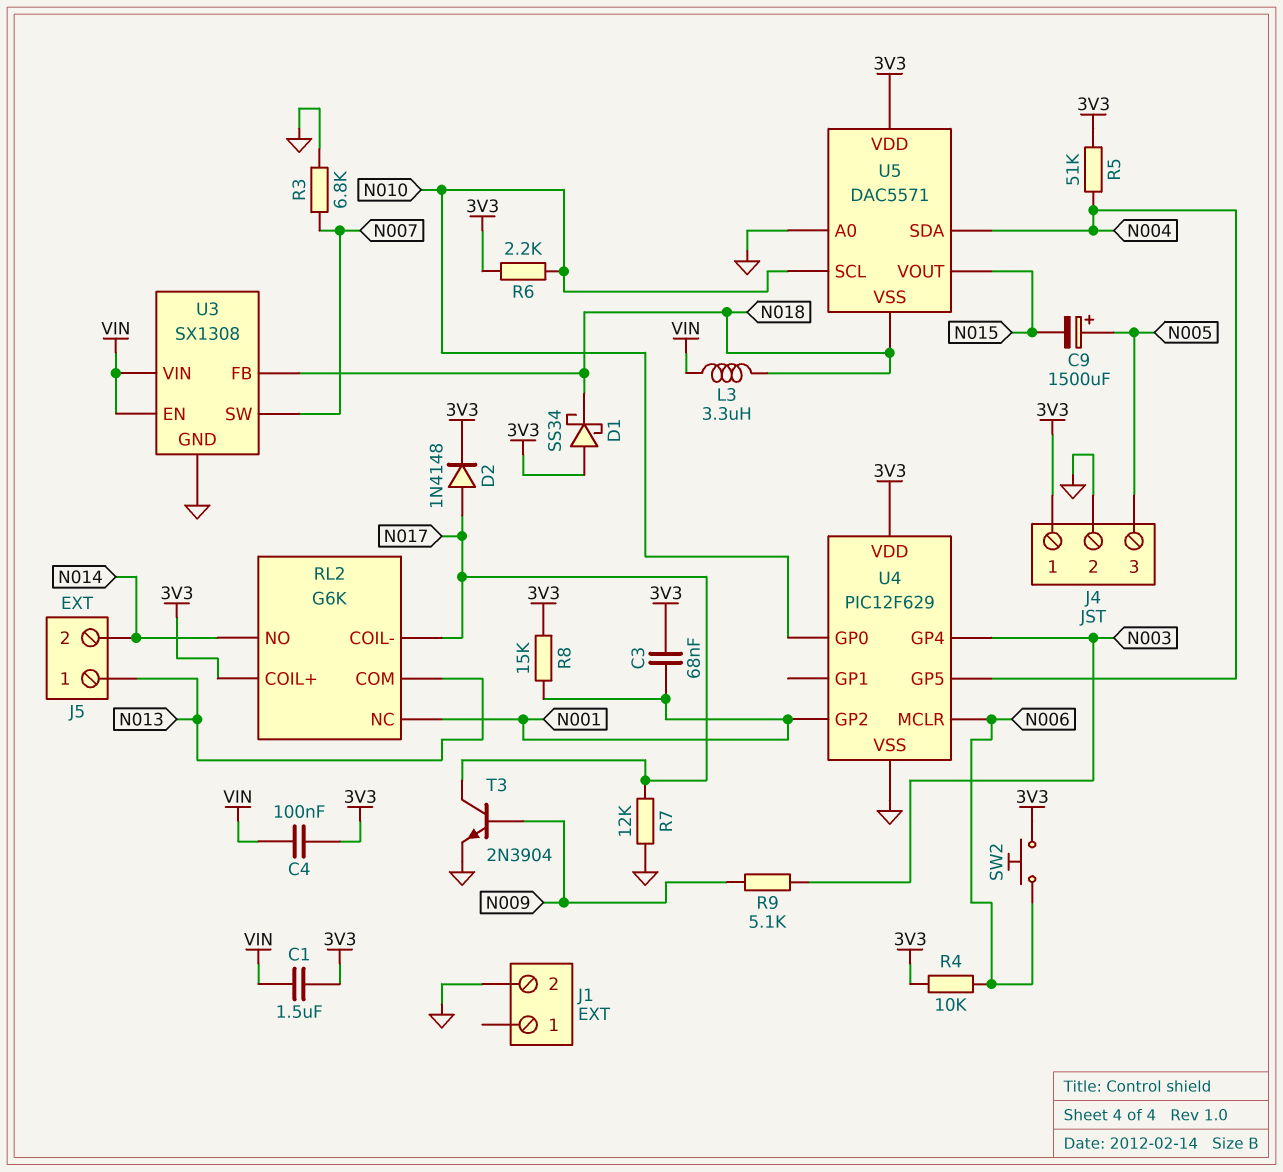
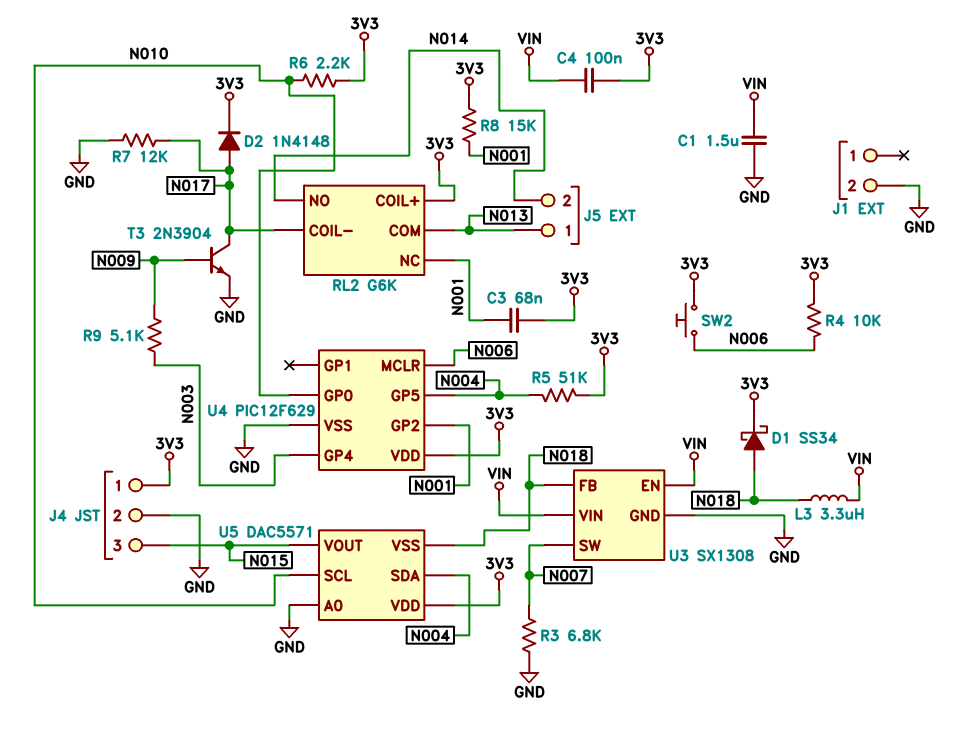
C1: 1.5uF (3V3, VIN) -> 1.5uF (GND, VIN)
C9: 1500uF (plus N005, minus N015) -> none
D1: schottky SS34 (A 3V3, K N018) -> schottky SS34 (A N018, K 3V3)
J4 pin 3: N005 -> N015

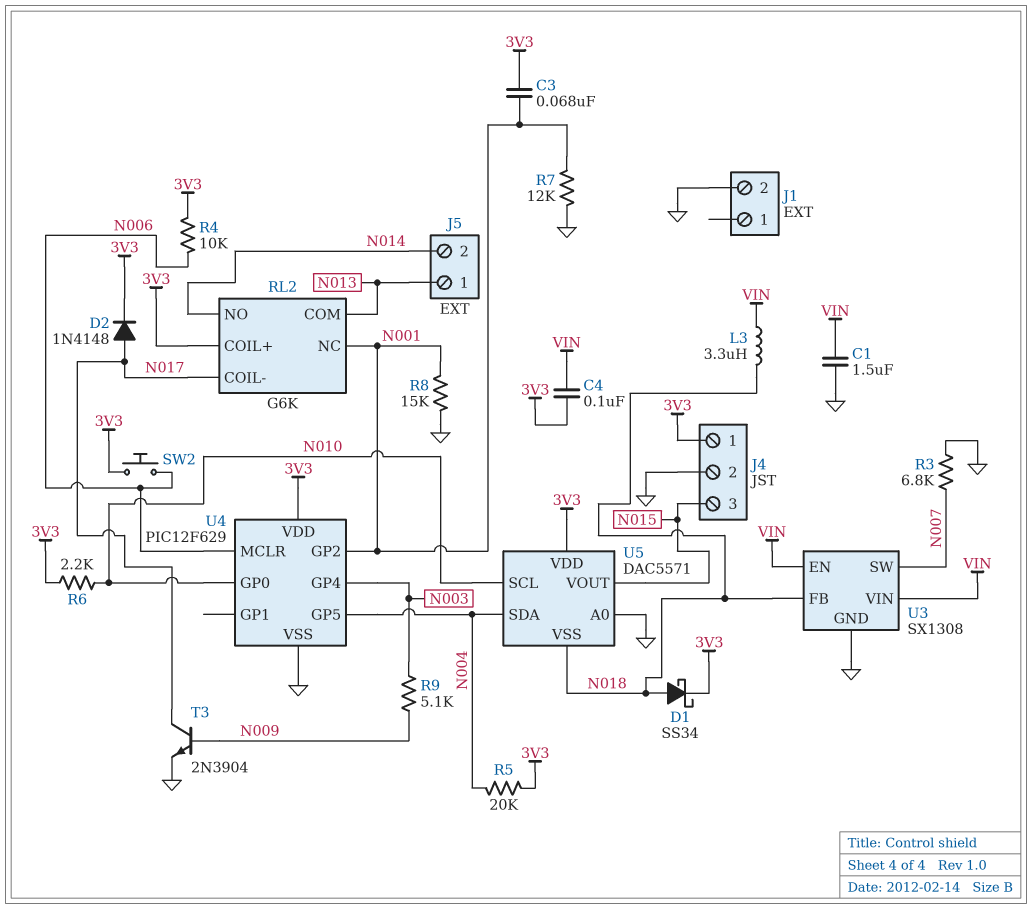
R5: 51k (3V3, N004) -> 20k (3V3, N004)
R7: 12k (GND, N017) -> 12k (GND, N001)
R8: 15k (3V3, N001) -> 15k (GND, N001)

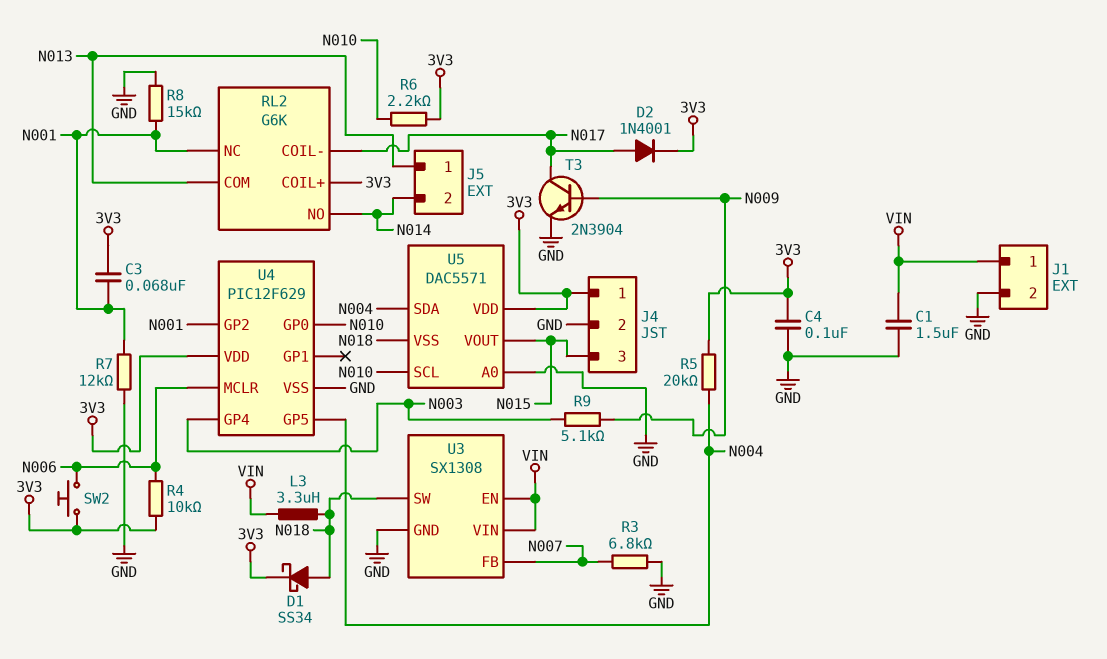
C4: 100nF (3V3, VIN) -> 100nF (3V3, GND)
D2: diode 1N4148 (A N017, K 3V3) -> diode 1N4001 (A N017, K 3V3)
J1 pin 1: none -> VIN
U3 pin FB: N018 -> N007
U3 pin SW: N007 -> N018

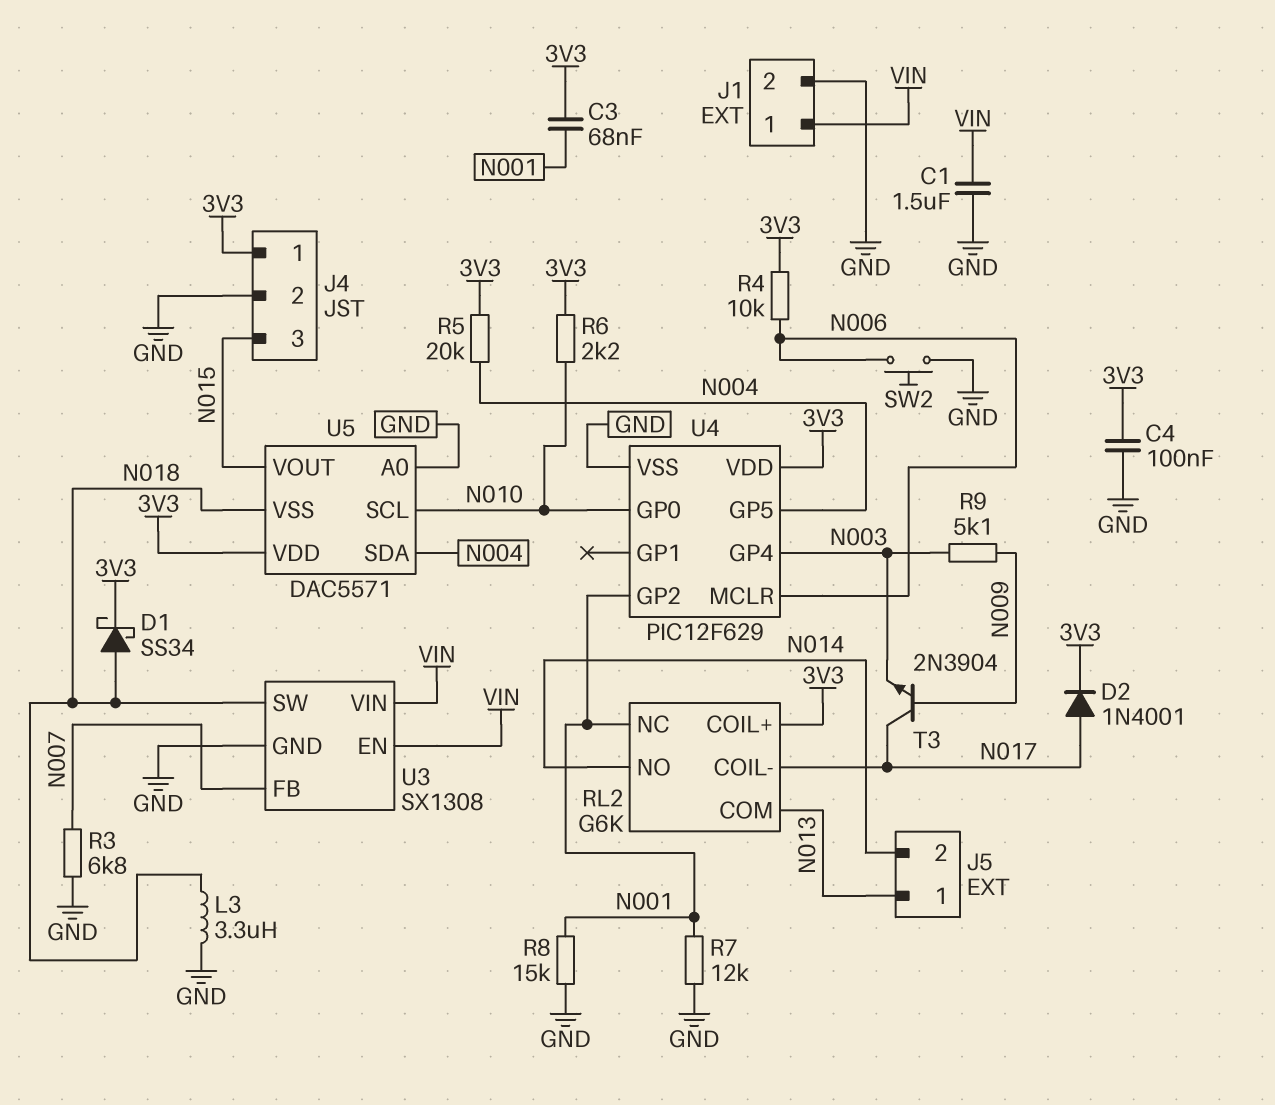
L3: 3.3uH (N018, VIN) -> 3.3uH (GND, N018)
SW2: button (3V3, N006) -> button (GND, N006)
T3: NPN 2N3904 (B N009, C N017, E GND) -> NPN 2N3904 (B N009, C N017, E N003)

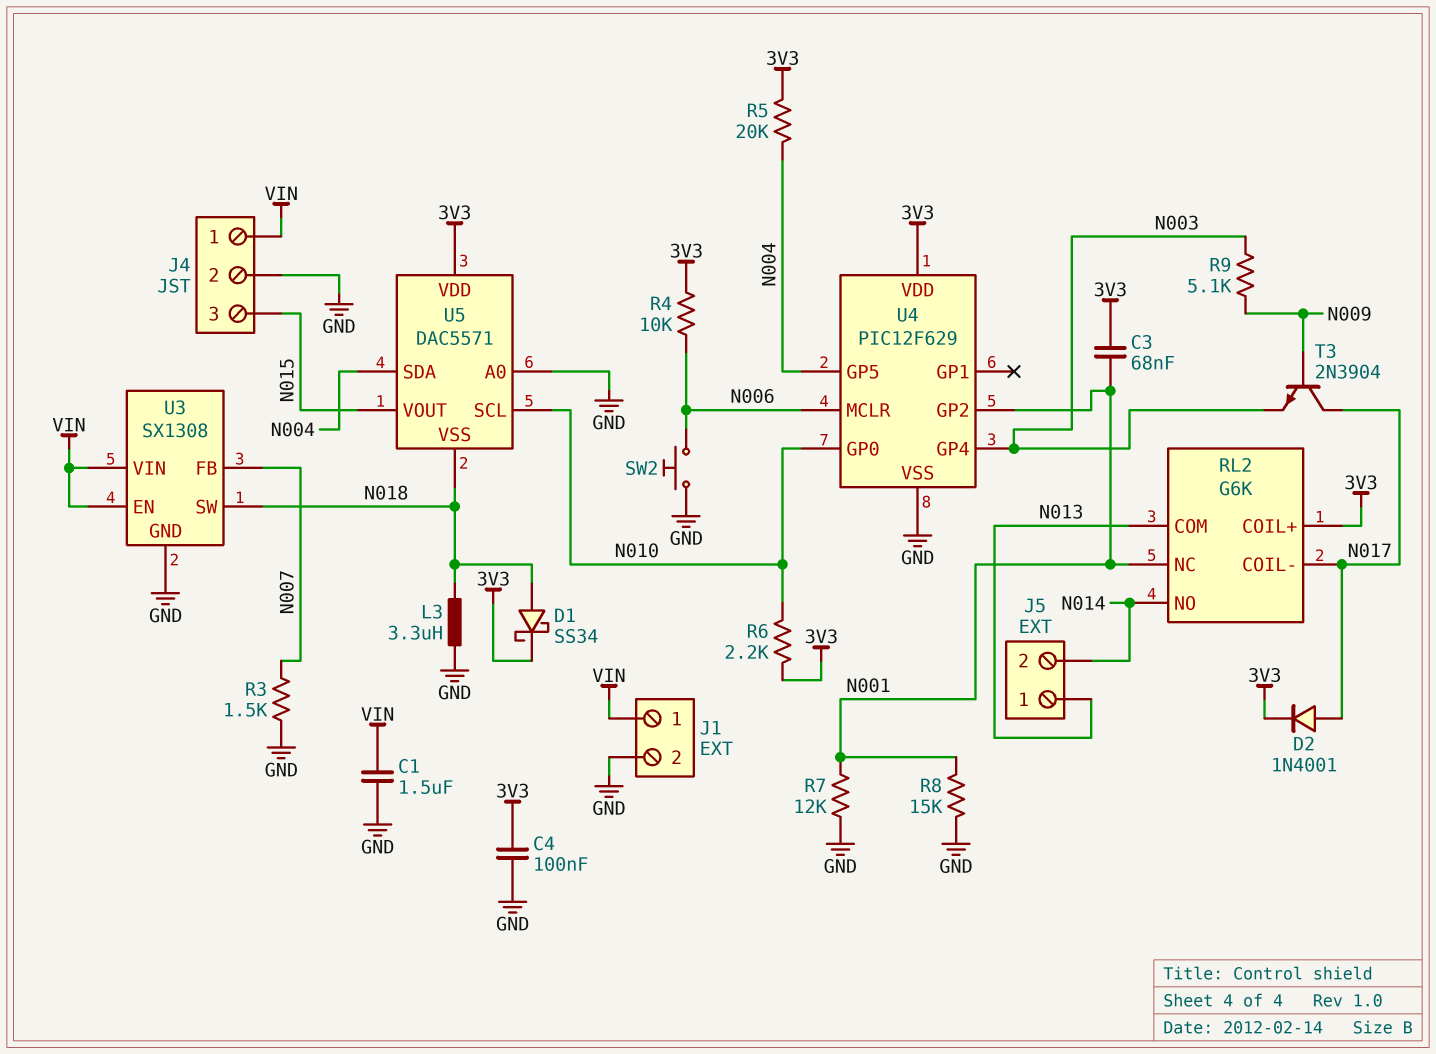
J4 pin 1: 3V3 -> VIN
R3: 6.8k (GND, N007) -> 1.5k (GND, N007)

